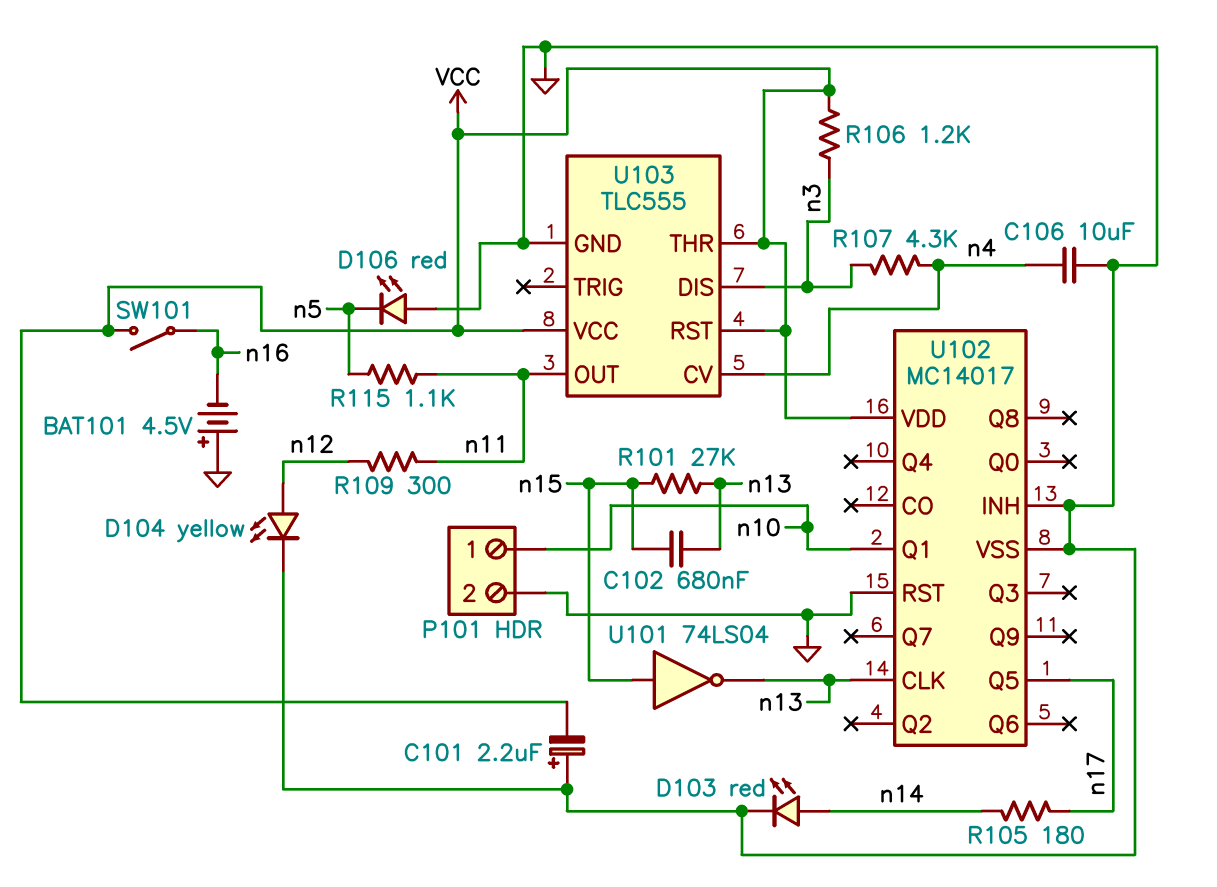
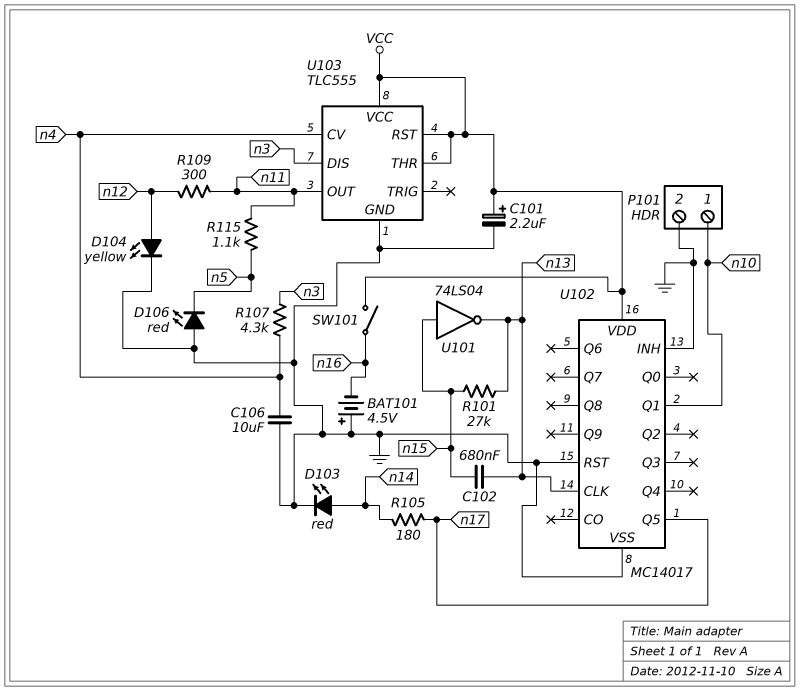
C101: 2.2uF (plus GND, minus VCC) -> 2.2uF (plus VCC, minus GND)
R106: 1.2k (VCC, n3) -> none

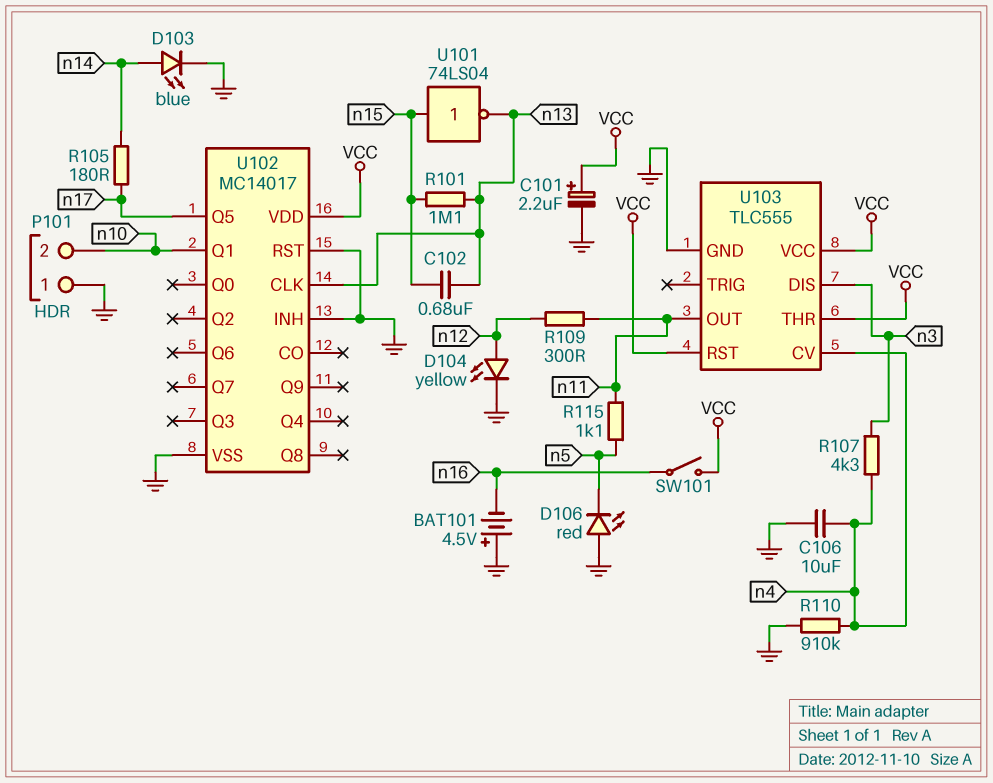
D103: LED red (A n14, K GND) -> LED blue (A n14, K GND)
P101 pin 1: n10 -> GND
P101 pin 2: GND -> n10
R101: 27k (n13, n15) -> 1.1M (n13, n15)
R110: none -> 910k (GND, n4)

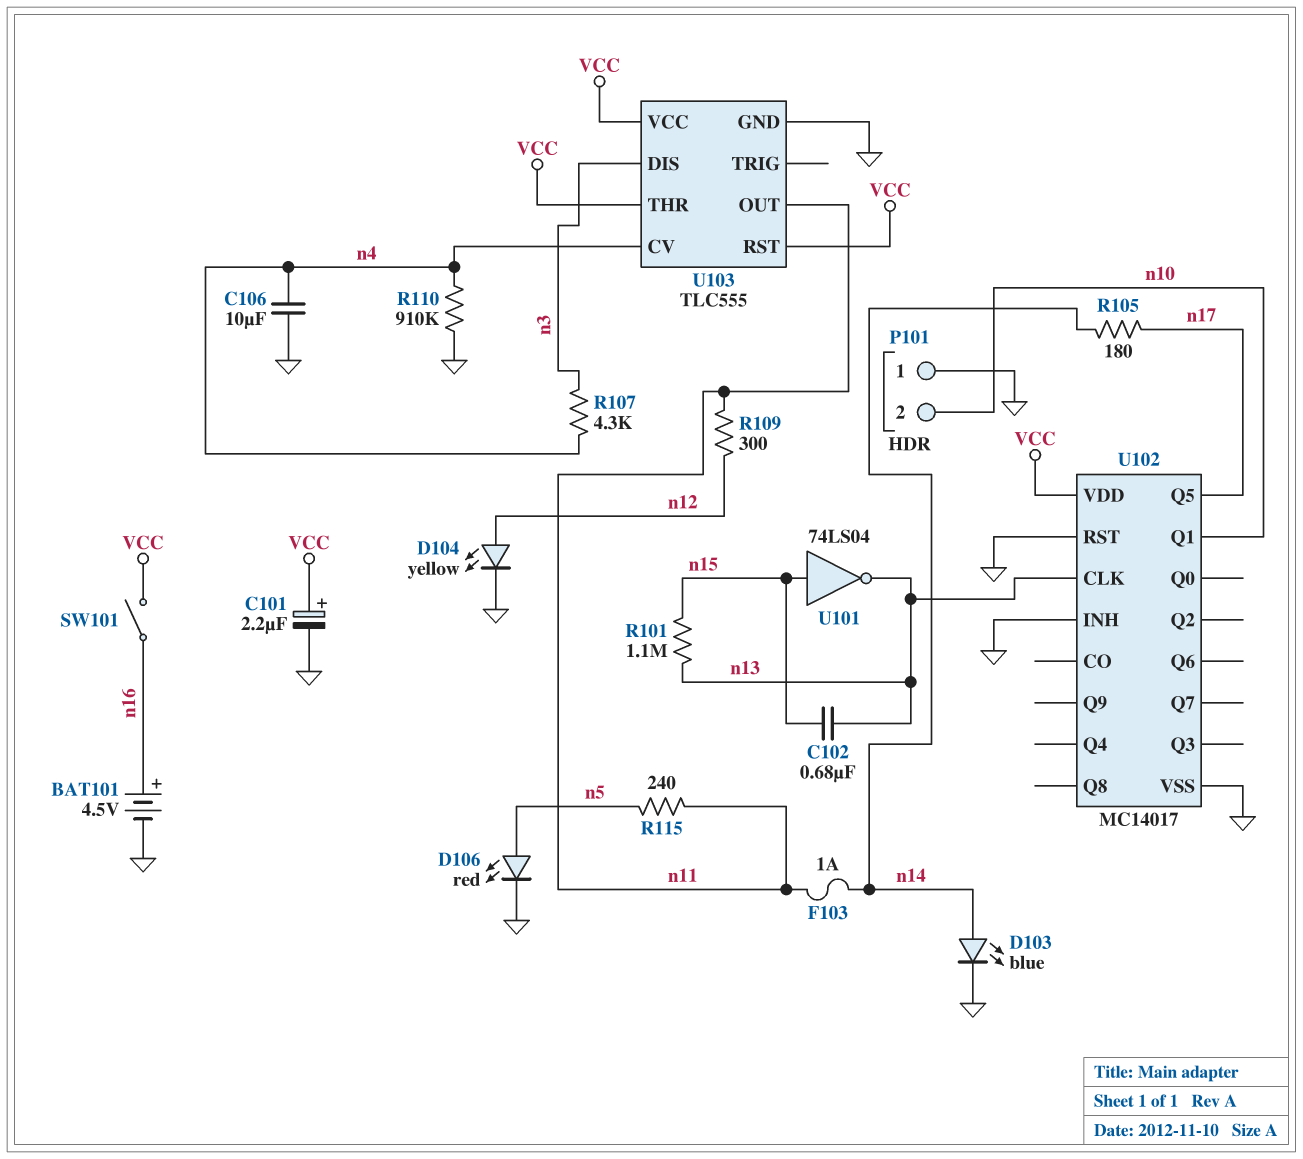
BAT101: 4.5V (plus GND, minus n16) -> 4.5V (plus n16, minus GND)
D106: LED red (A GND, K n5) -> LED red (A n5, K GND)
F103: none -> 1A (n11, n14)
R115: 1.1k (n5, n11) -> 240 (n5, n11)

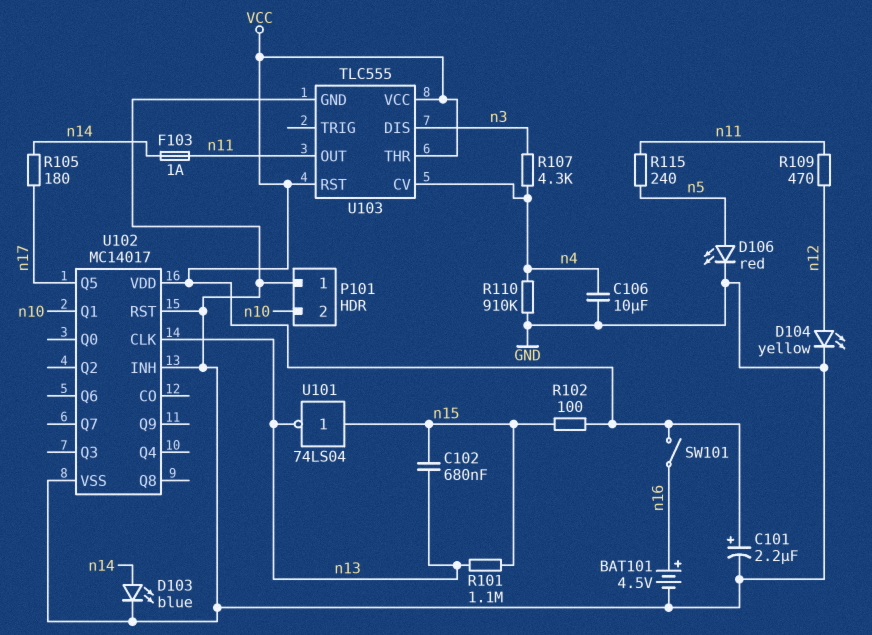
R102: none -> 100 (VCC, n15)
R109: 300 (n11, n12) -> 470 (n11, n12)

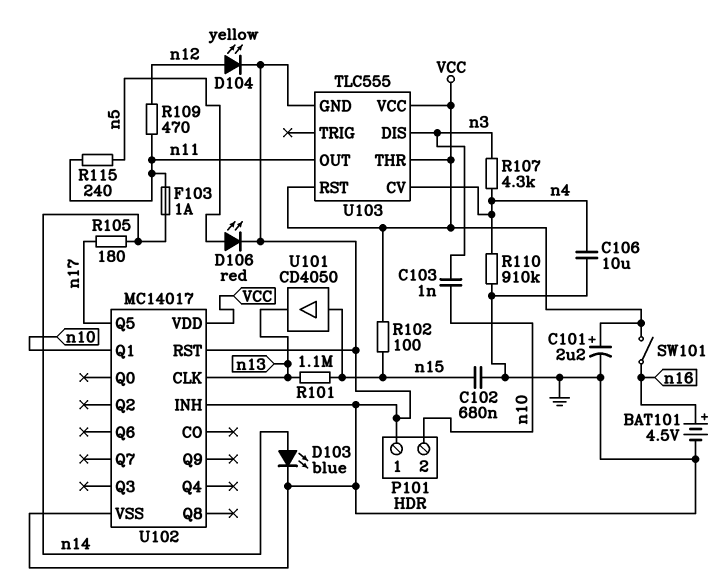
C102: 680nF (n13, n15) -> 680nF (GND, n15)
C103: none -> 1nF (n3, n10)
U101: NOT 74LS04 (in n15, out n13) -> buffer CD4050 (in n15, out n13)

